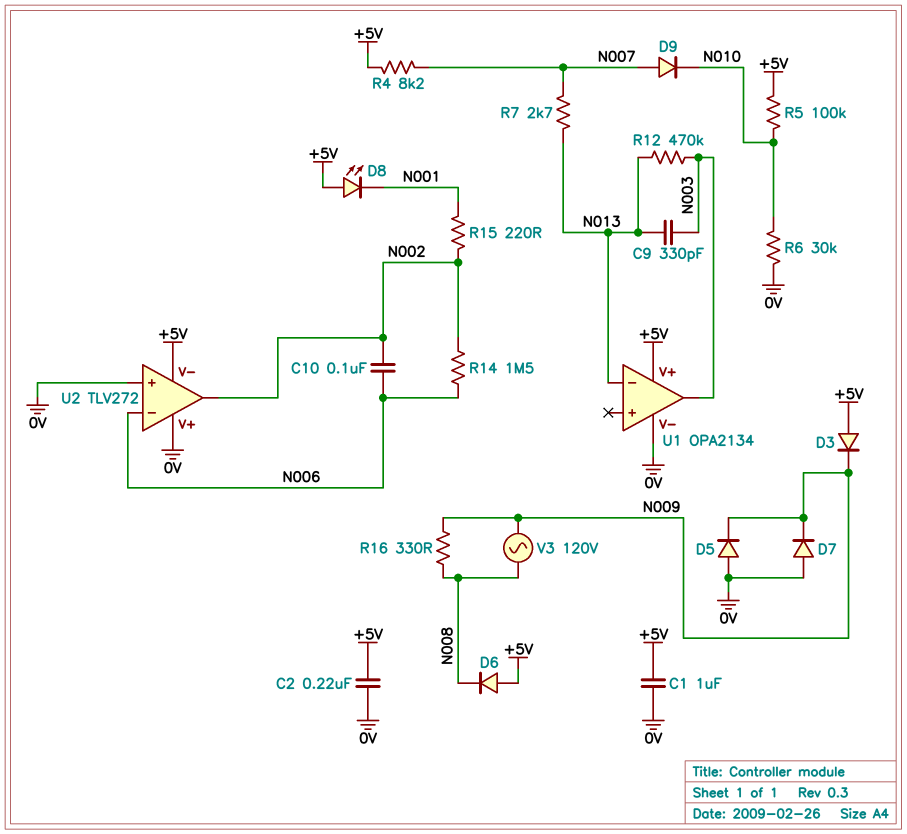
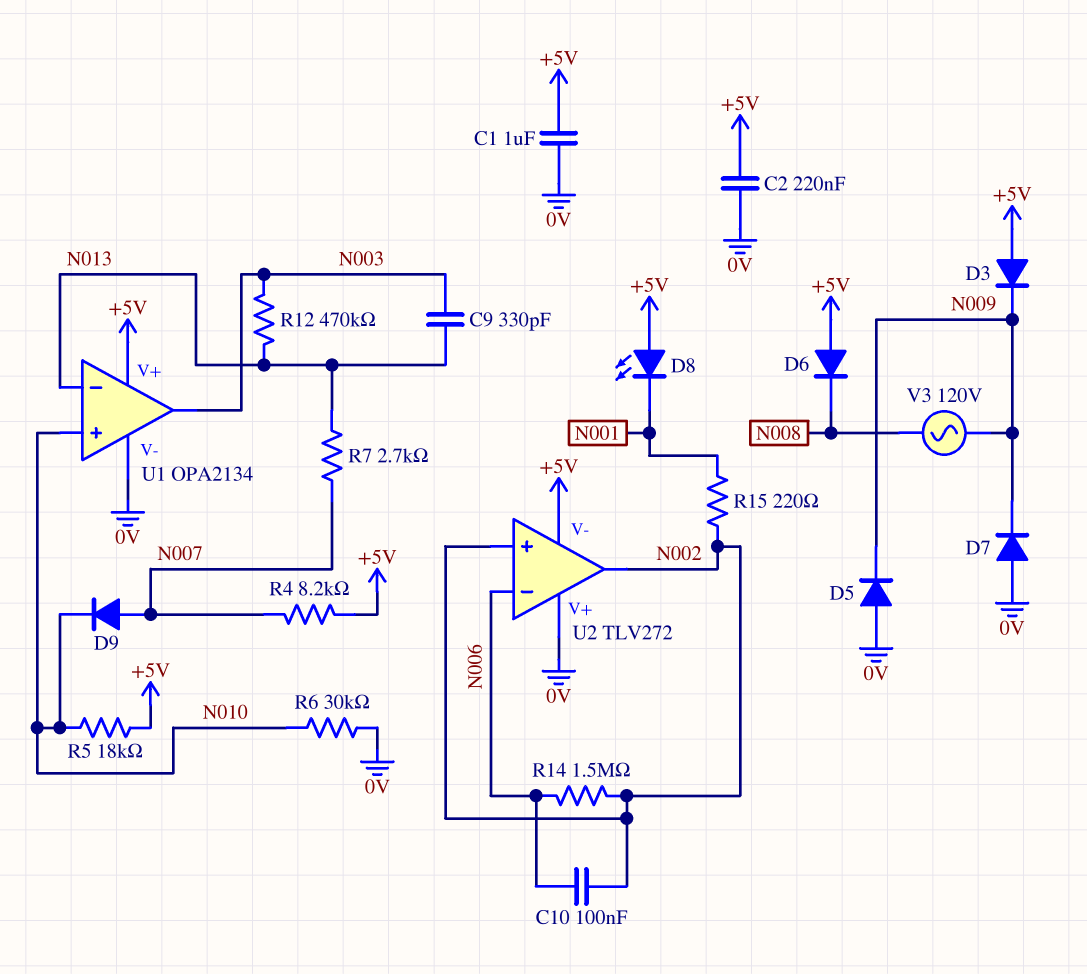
R5: 100k (+5V, N010) -> 18k (+5V, N010)
R16: 330 (N008, N009) -> none
U1 pin in+: none -> N010
U2 pin in+: 0V -> N002

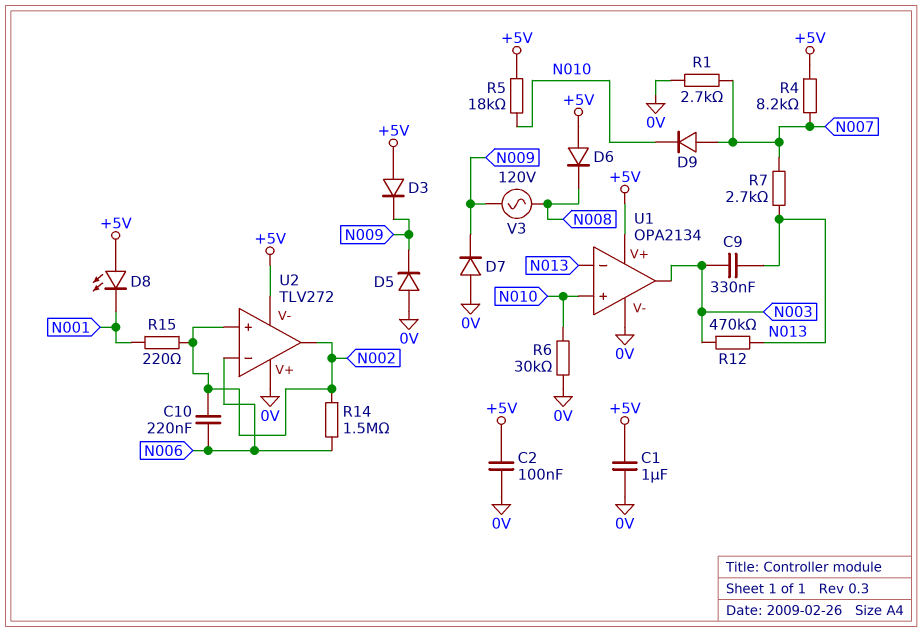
C2: 220nF (+5V, 0V) -> 100nF (+5V, 0V)
C9: 330pF (N003, N013) -> 330nF (N003, N013)
C10: 100nF (N002, N006) -> 220nF (N002, N006)
R1: none -> 2.7k (0V, N007)

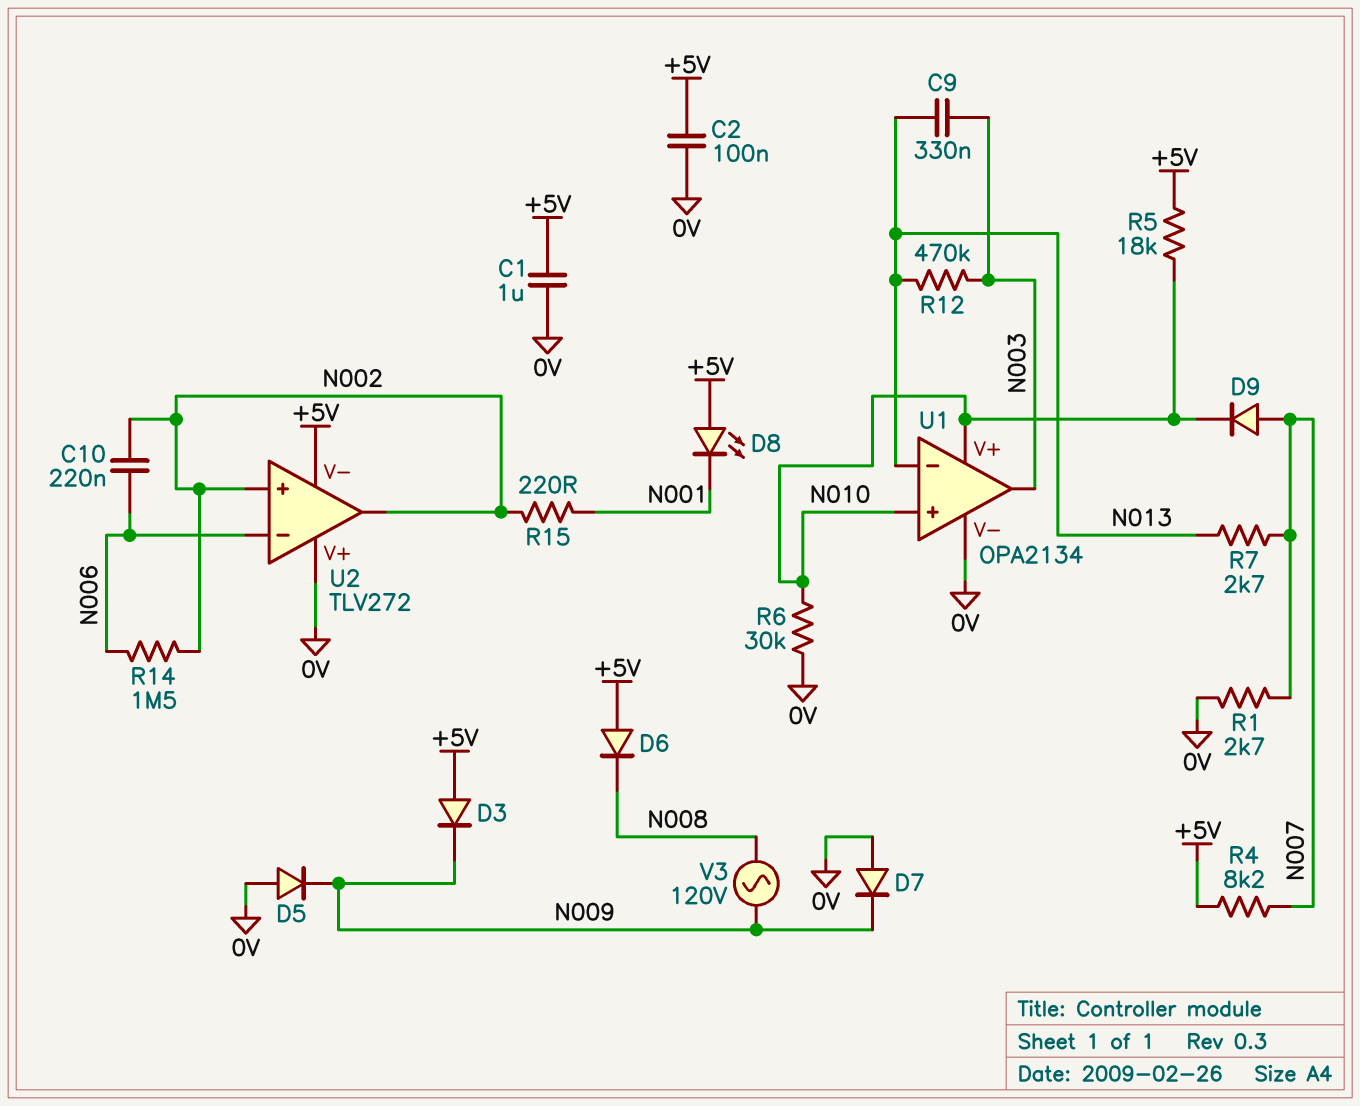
U1 pin V+: +5V -> N010

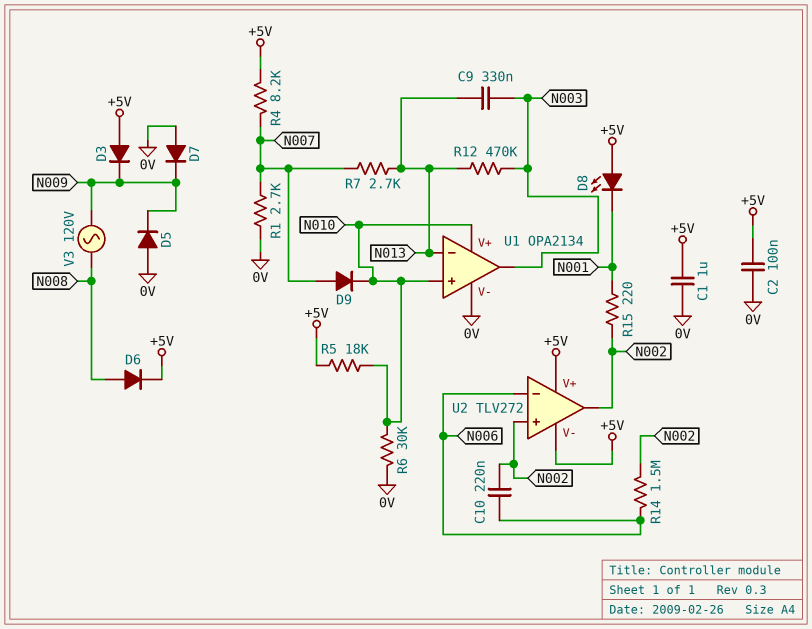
D6: diode (A +5V, K N008) -> diode (A N008, K +5V)
U2 pin V+: 0V -> +5V

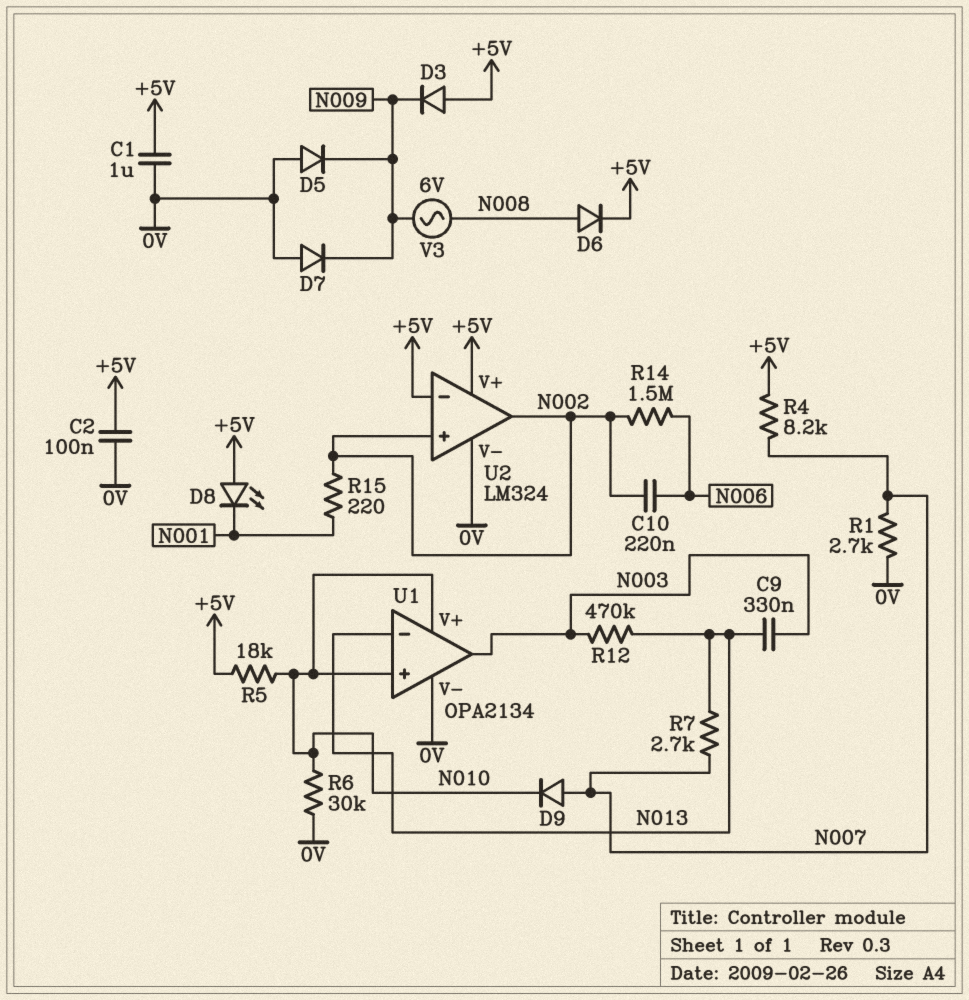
U2: TLV272 -> LM324
U2 pin V-: +5V -> 0V
U2 pin in-: N006 -> +5V
V3: AC 120V (N008, N009) -> AC 6V (N008, N009)

